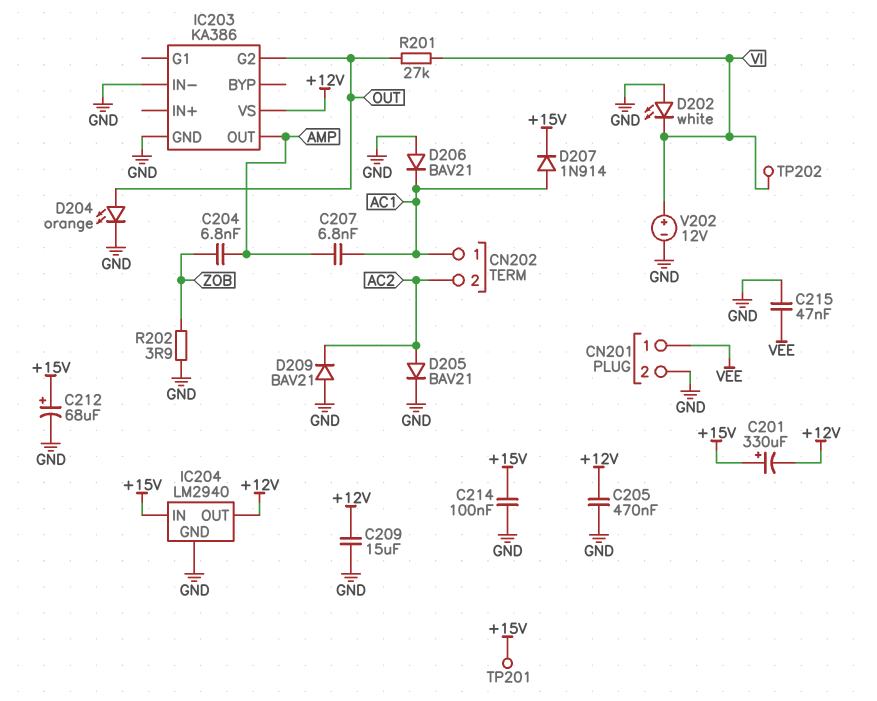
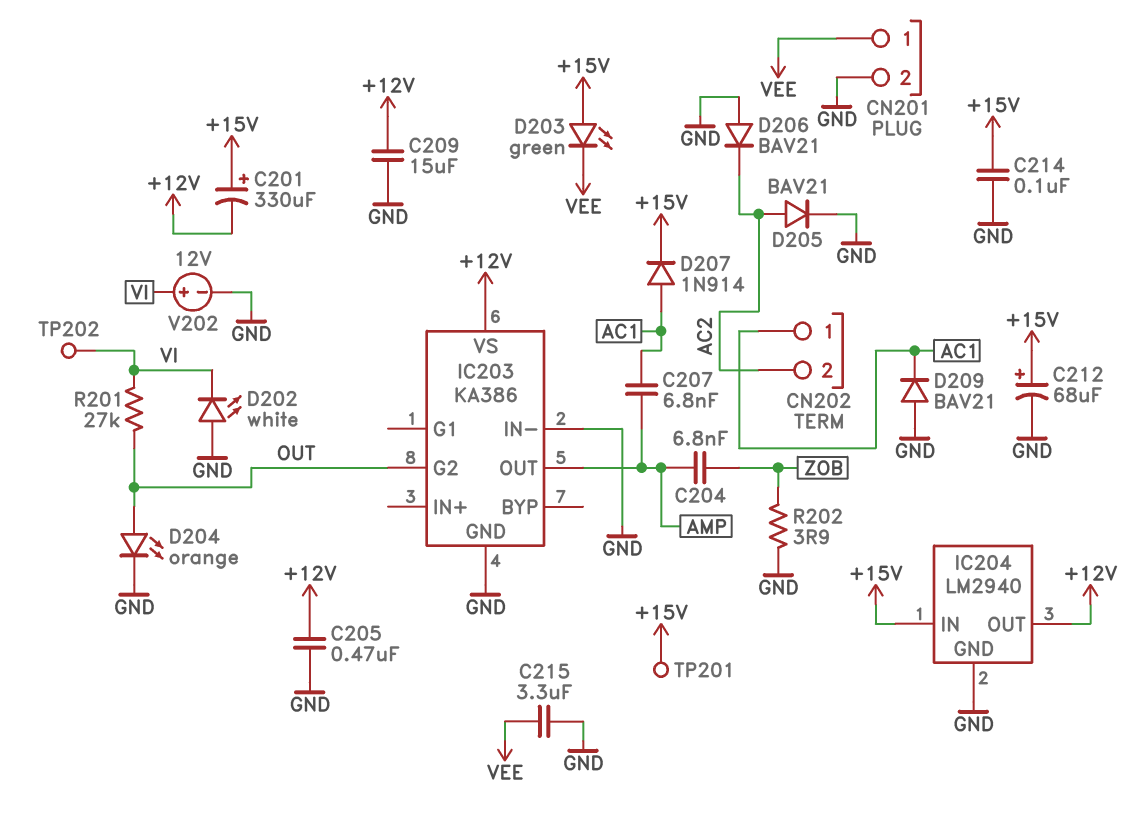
C215: 47nF (GND, VEE) -> 3.3uF (GND, VEE)
D203: none -> LED green (A +15V, K VEE)
D206: diode BAV21 (A GND, K AC1) -> diode BAV21 (A GND, K AC2)
D209: diode BAV21 (A GND, K AC2) -> diode BAV21 (A GND, K AC1)

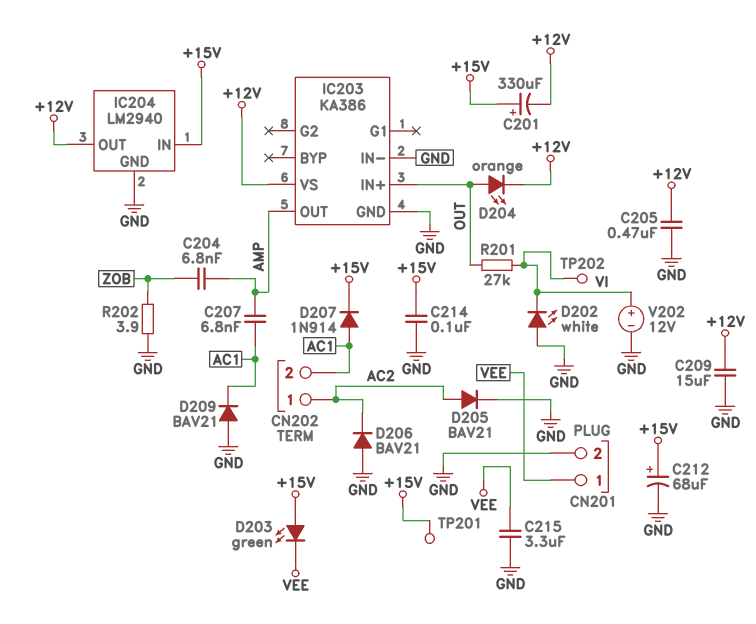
CN202 pin 1: AC1 -> AC2
CN202 pin 2: AC2 -> AC1
D204: LED orange (A OUT, K GND) -> LED orange (A OUT, K +12V)
IC203 pin G2: OUT -> none
IC203 pin IN+: none -> OUT

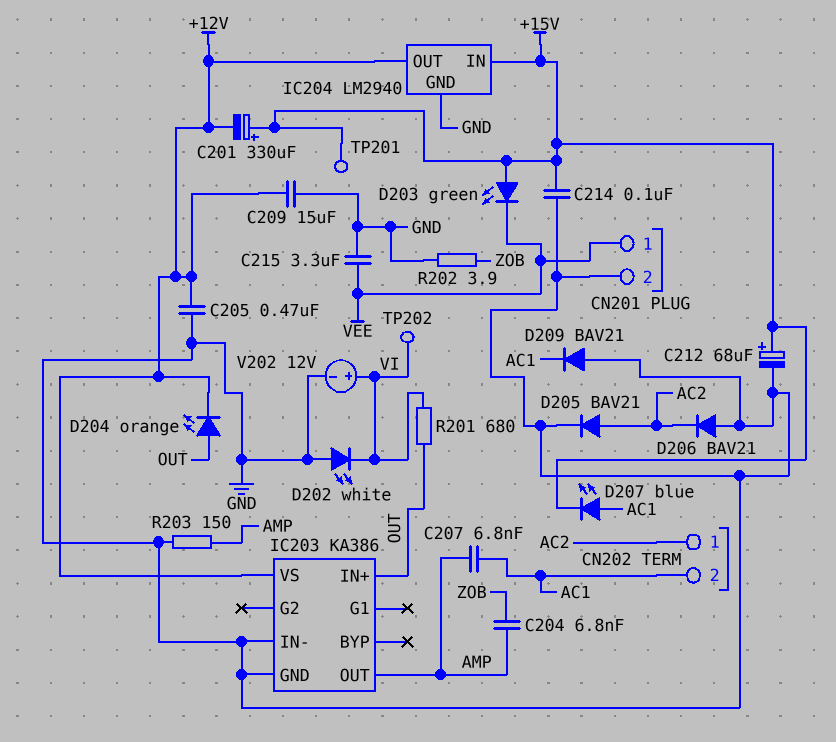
D207: diode 1N914 (A AC1, K +15V) -> LED blue (A AC1, K +15V)
R201: 27k (OUT, VI) -> 680 (OUT, VI)
R203: none -> 150 (AMP, GND)

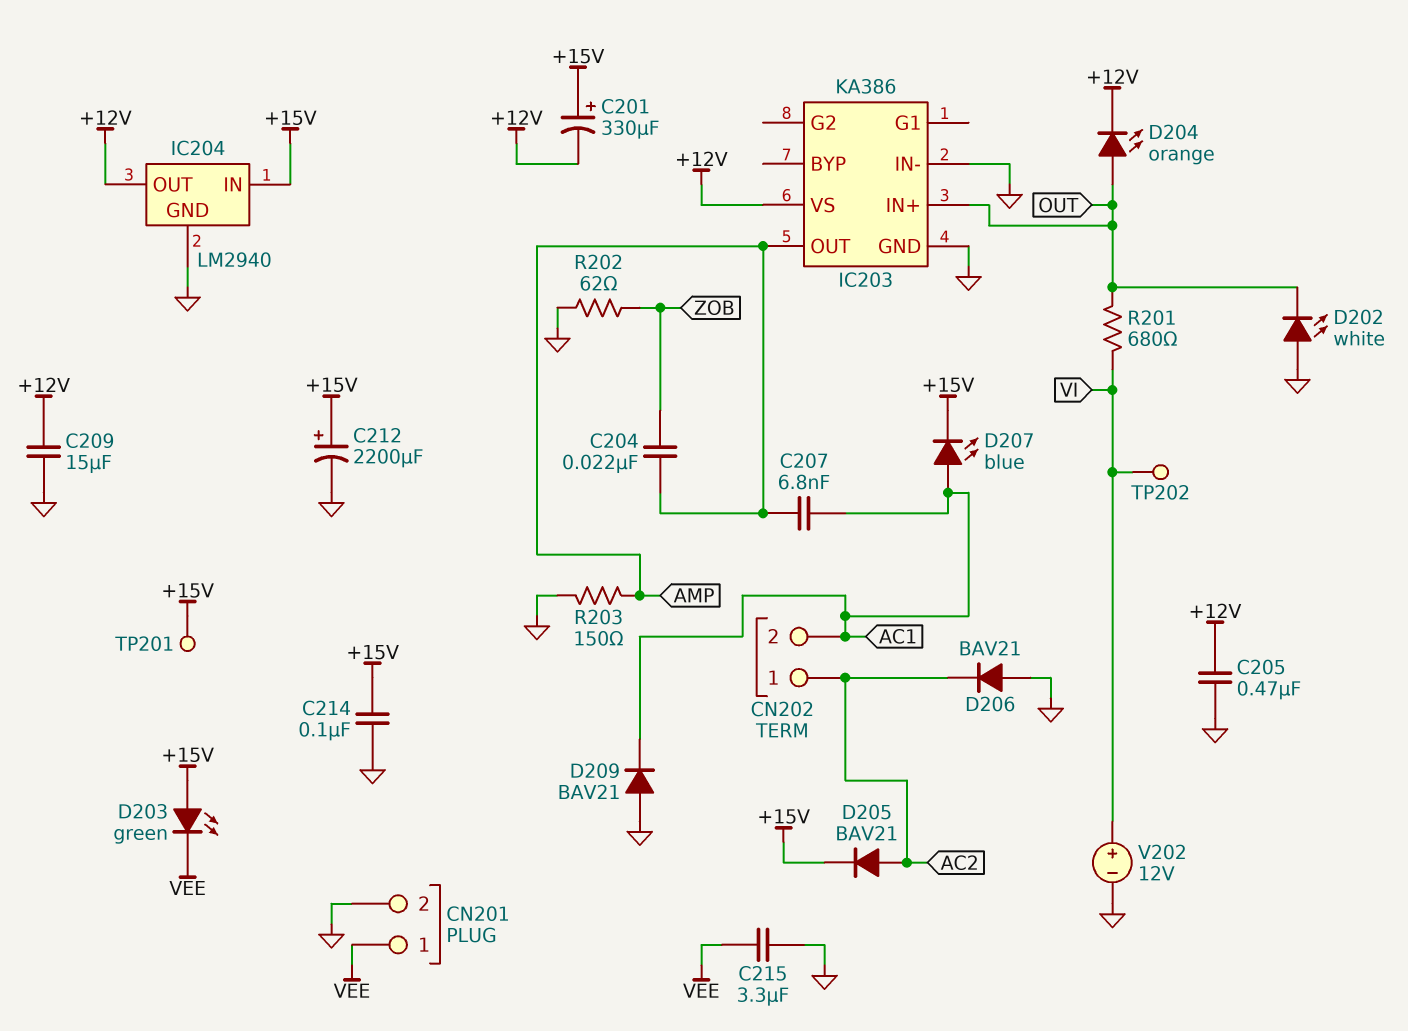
C204: 6.8nF (AMP, ZOB) -> 22nF (AMP, ZOB)
C212: 68uF (plus +15V, minus GND) -> 2200uF (plus +15V, minus GND)
D202: LED white (A GND, K VI) -> LED white (A GND, K OUT)
D205: diode BAV21 (A AC2, K GND) -> diode BAV21 (A AC2, K +15V)
R202: 3.9 (GND, ZOB) -> 62 (GND, ZOB)

